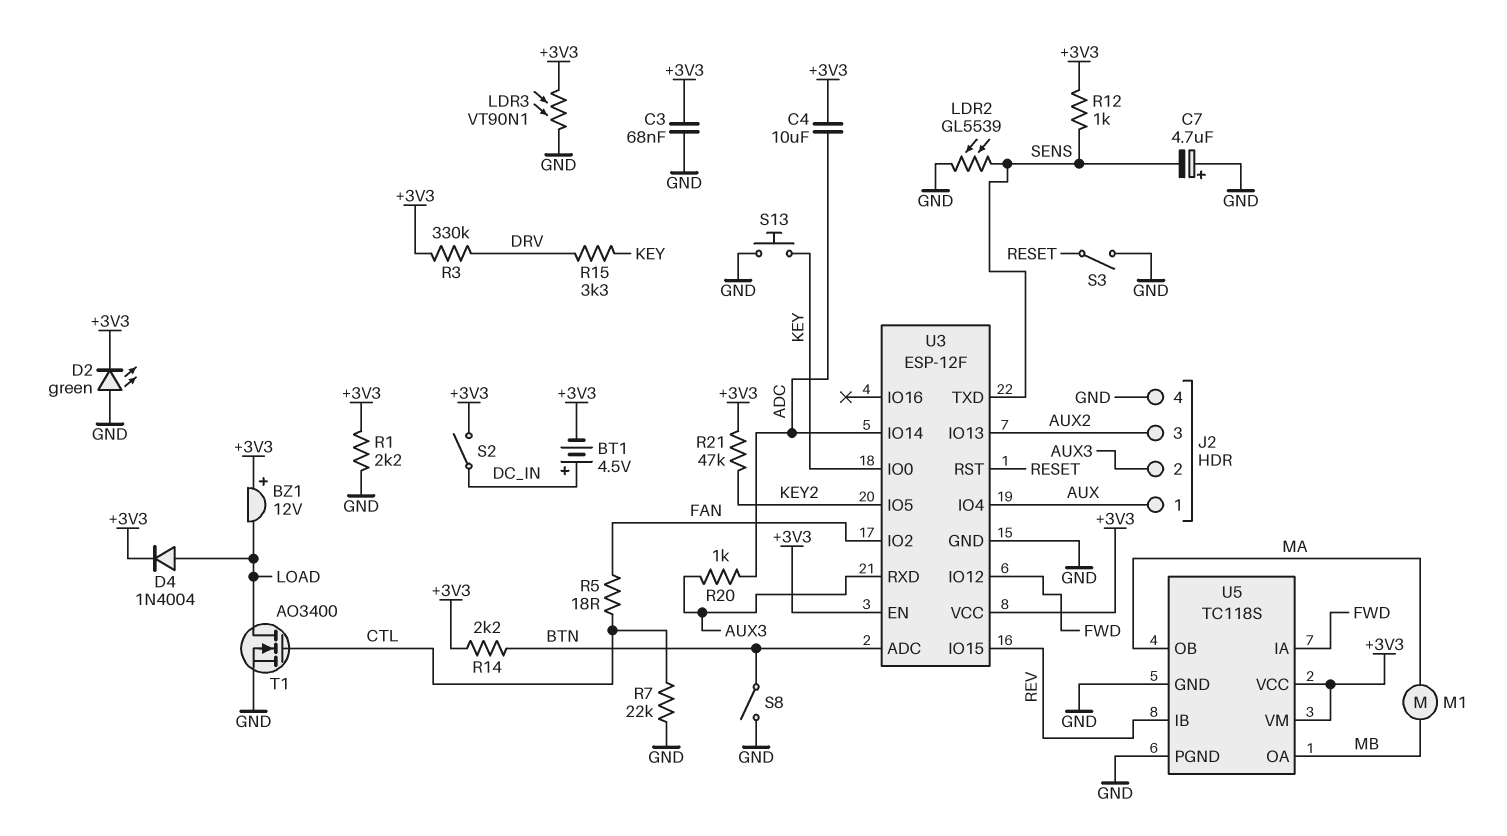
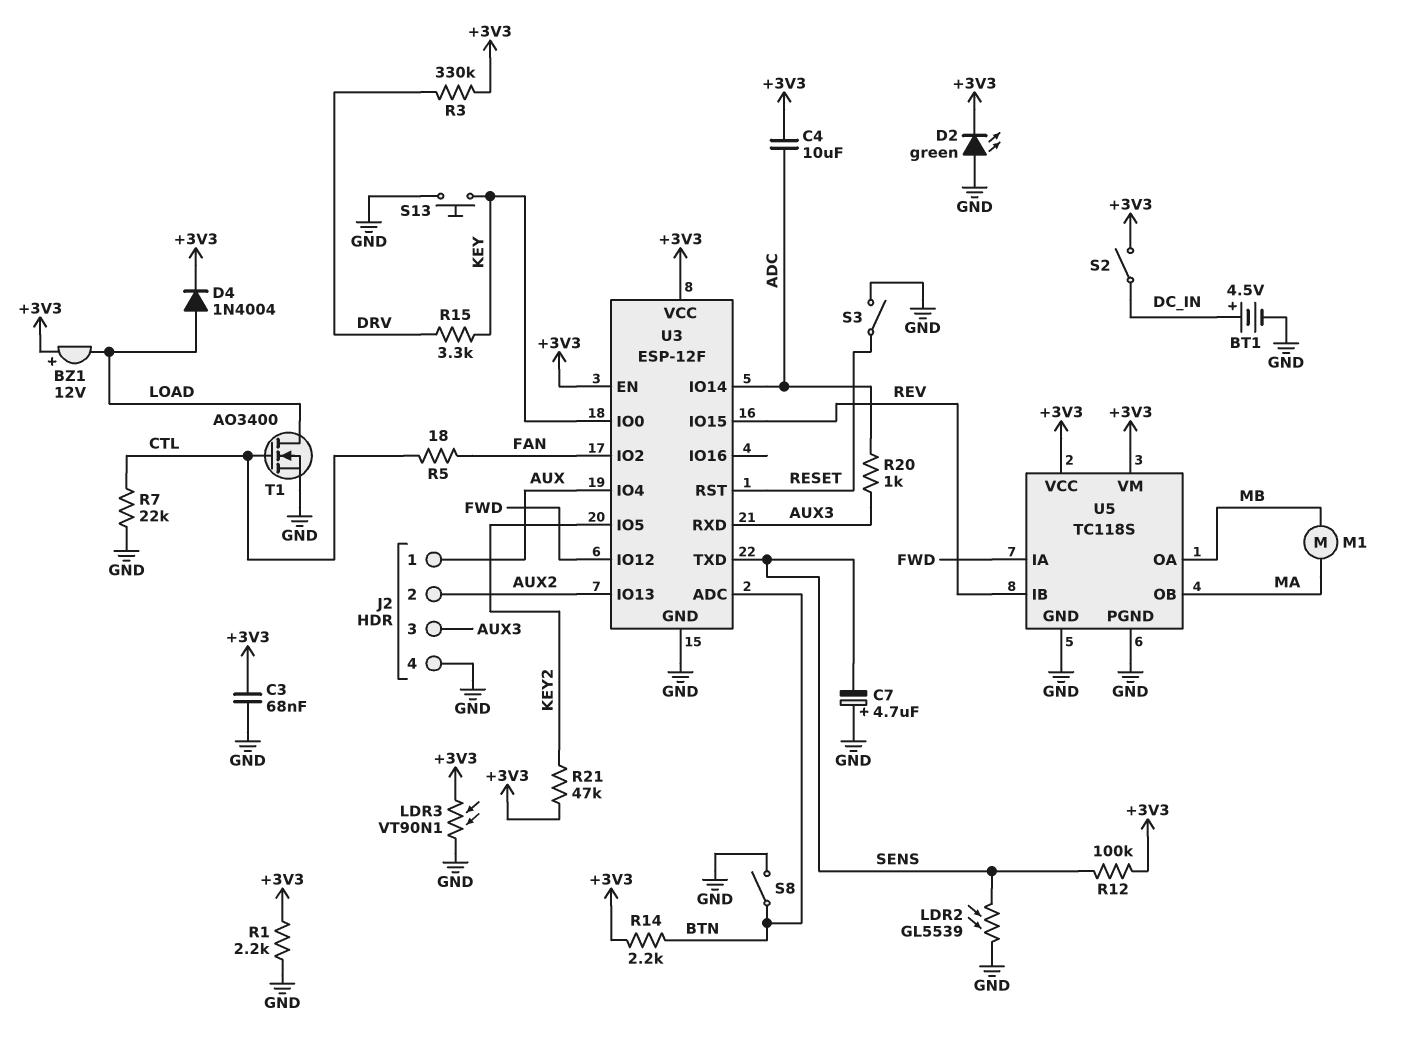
BT1: 4.5V (plus DC_IN, minus +3V3) -> 4.5V (plus DC_IN, minus GND)
J2 pin 2: AUX3 -> AUX2
J2 pin 3: AUX2 -> AUX3
R12: 1k (+3V3, SENS) -> 100k (+3V3, SENS)

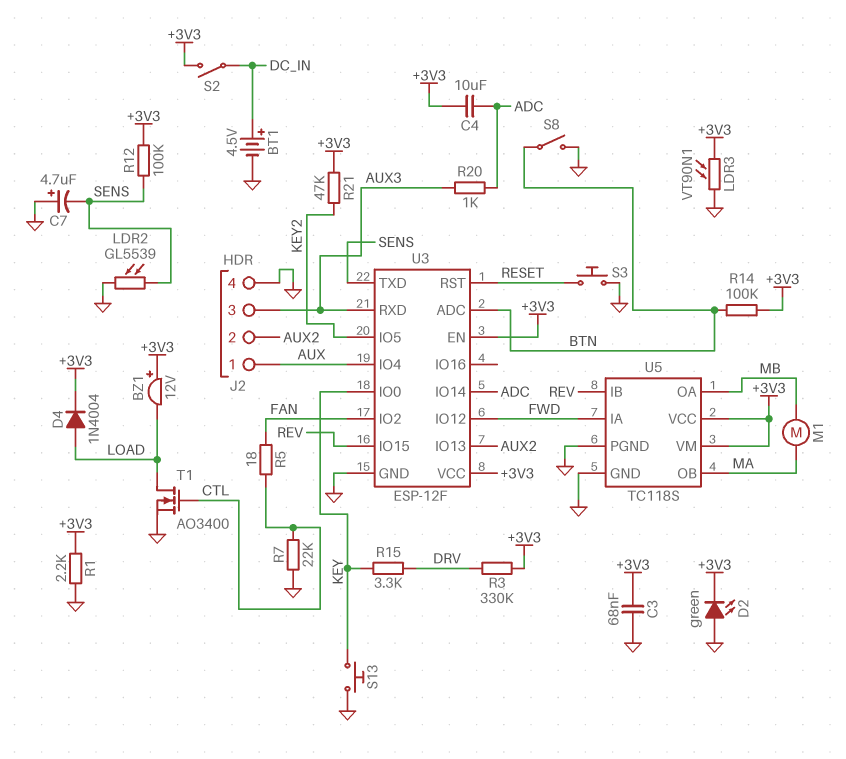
R14: 2.2k (+3V3, BTN) -> 100k (+3V3, BTN)
S3: switch (GND, RESET) -> button (GND, RESET)

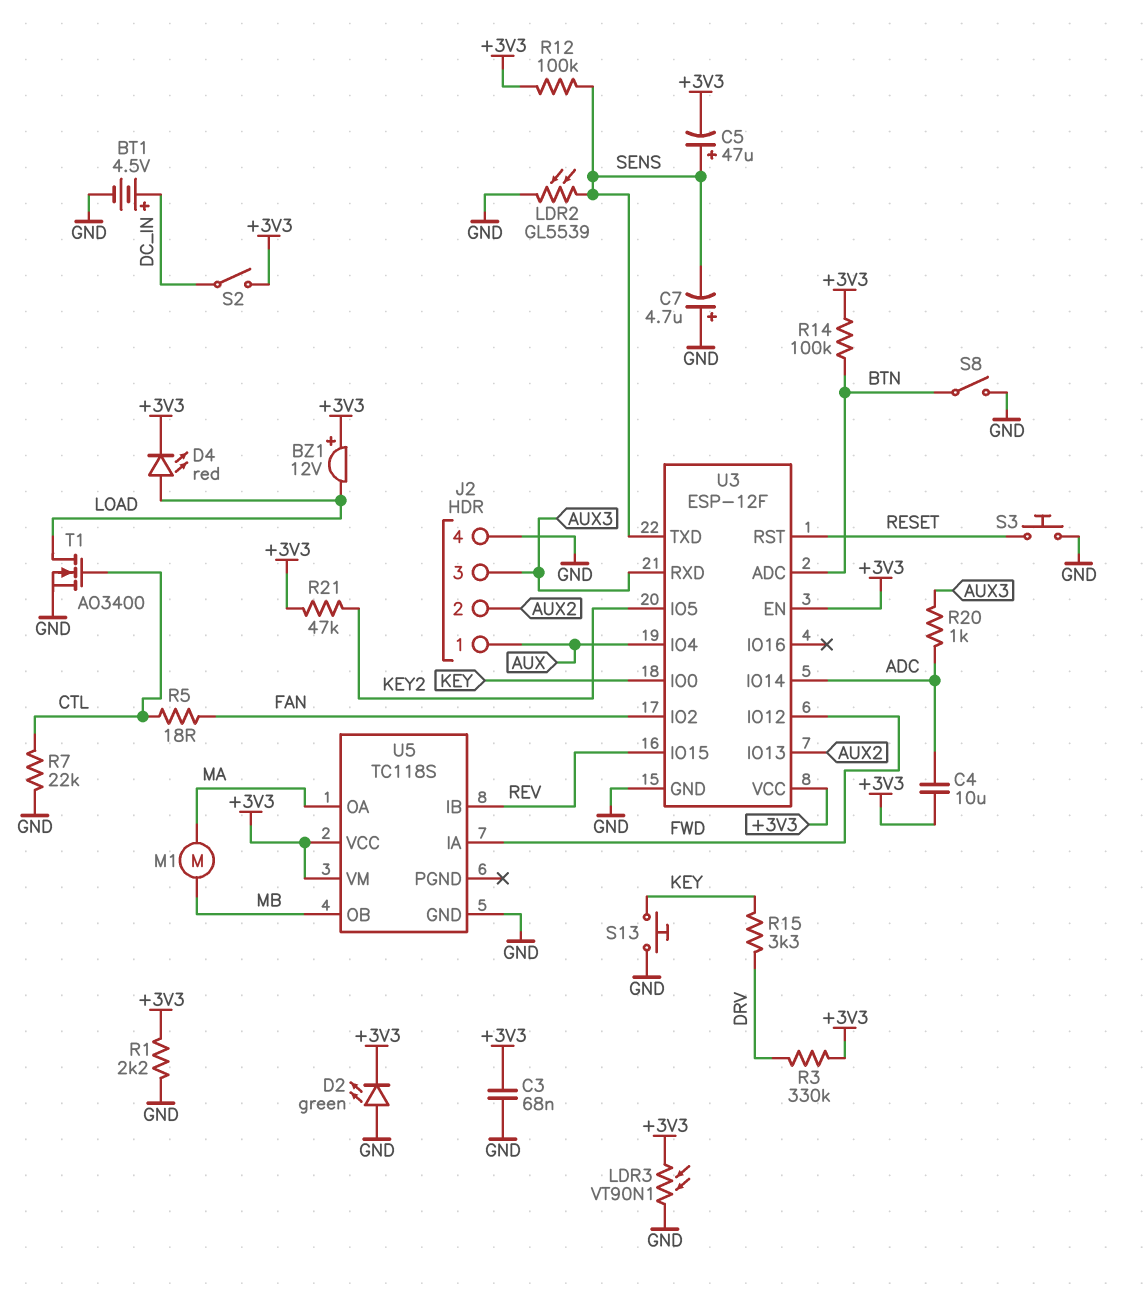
C5: none -> 47uF (plus SENS, minus +3V3)
D4: diode 1N4004 (A LOAD, K +3V3) -> LED red (A LOAD, K +3V3)
U5 pin OA: MB -> MA
U5 pin OB: MA -> MB
U5 pin PGND: GND -> none

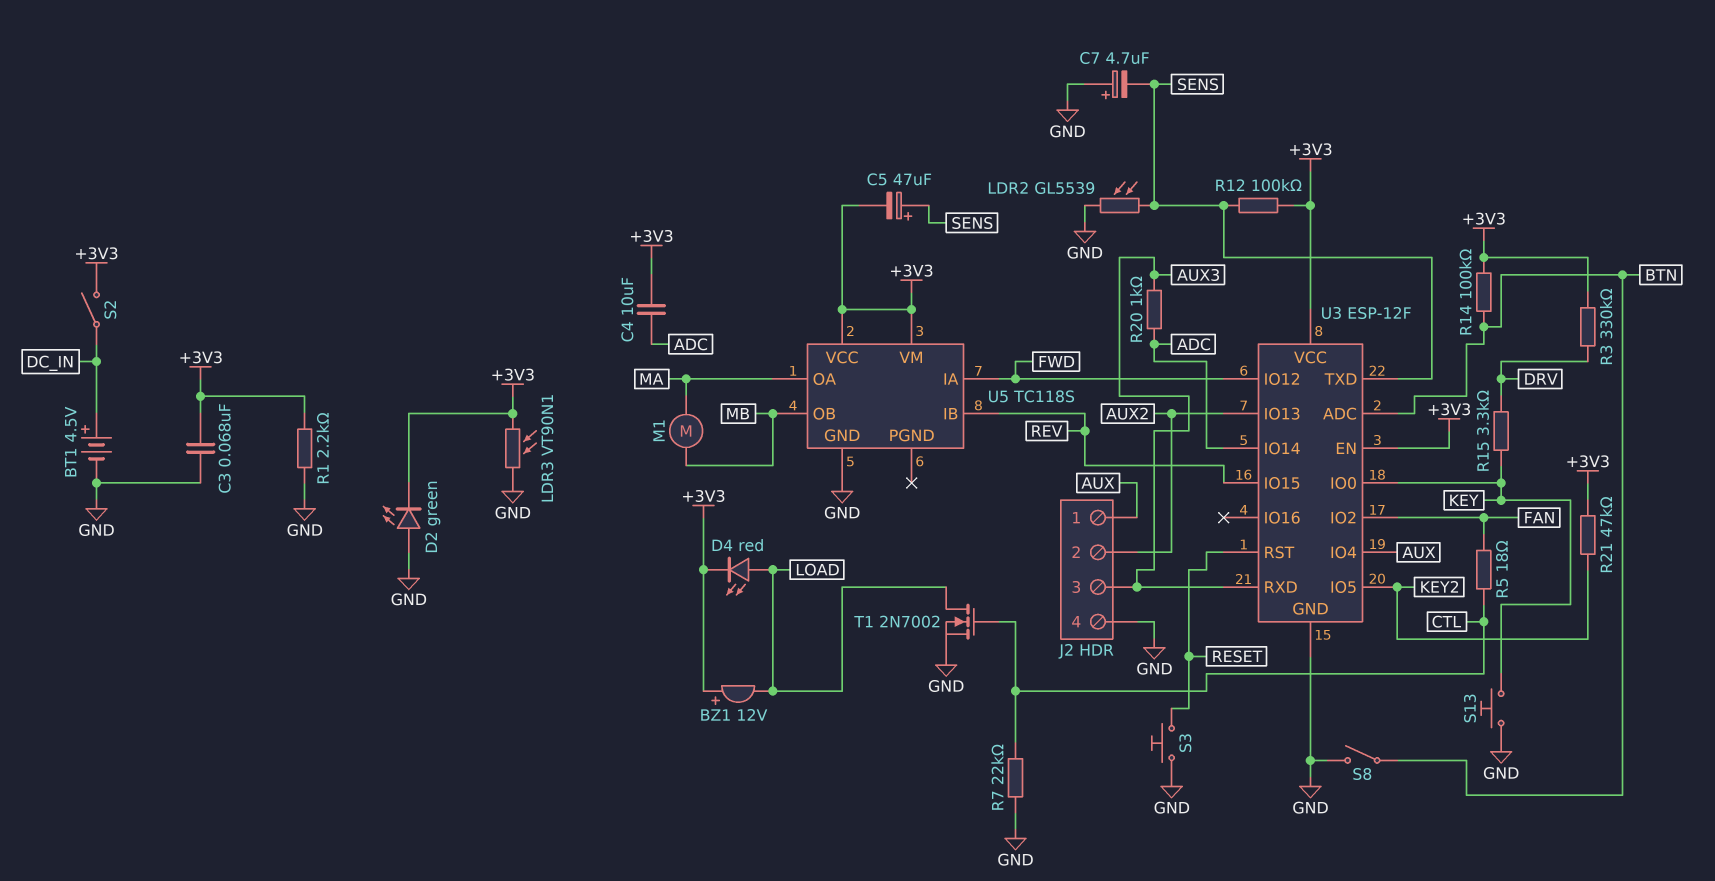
T1: NMOS AO3400 (G CTL, D LOAD, S GND) -> NMOS 2N7002 (G CTL, D LOAD, S GND)

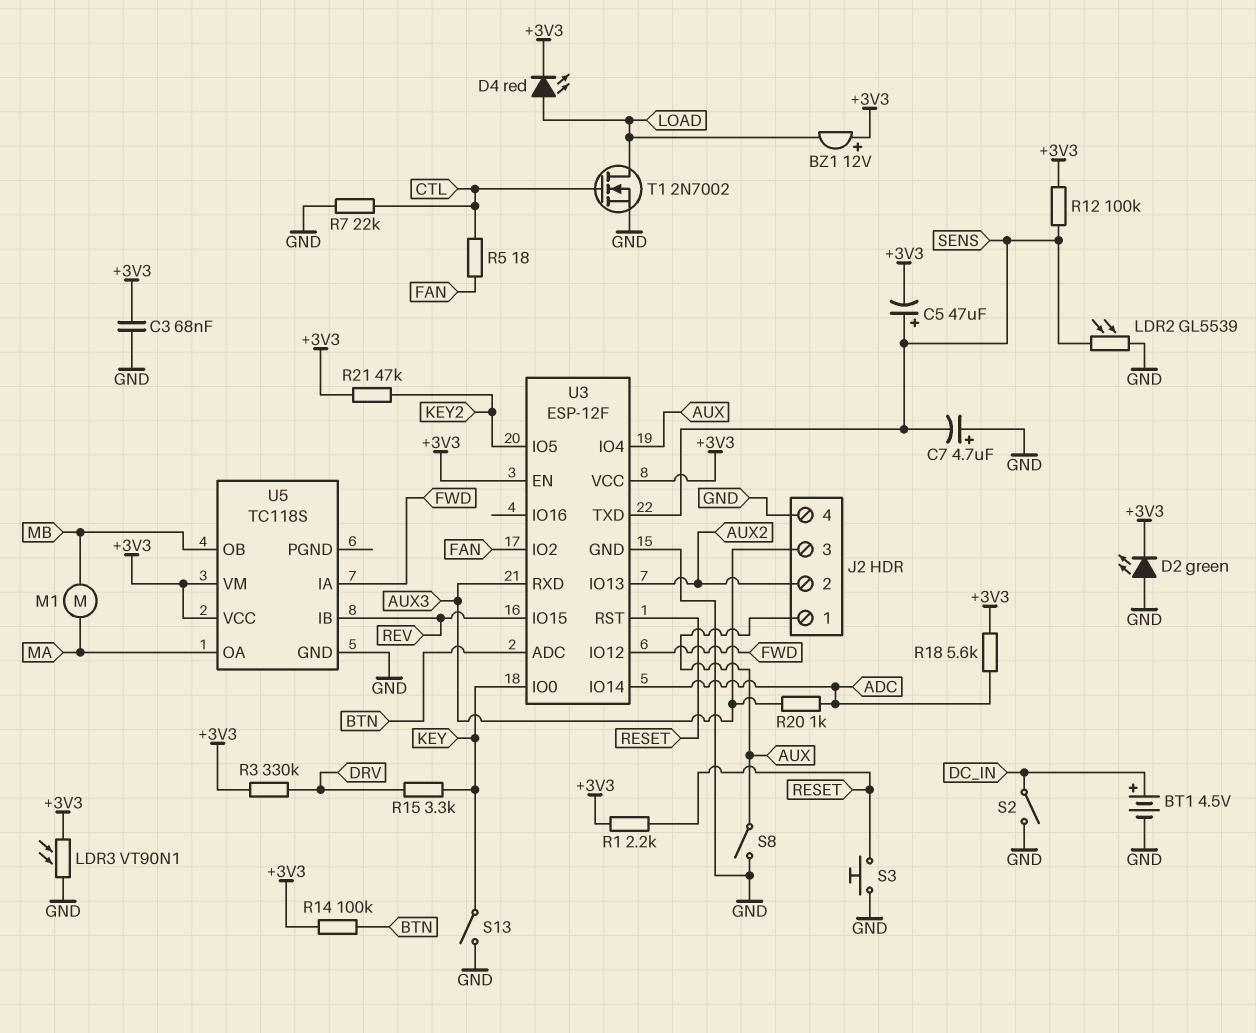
C4: 10uF (+3V3, ADC) -> none
R1: 2.2k (+3V3, GND) -> 2.2k (+3V3, RESET)
R18: none -> 5.6k (+3V3, ADC)
S2: switch (+3V3, DC_IN) -> switch (DC_IN, GND)
S8: switch (BTN, GND) -> switch (AUX, GND)
S13: button (GND, KEY) -> switch (GND, KEY)

